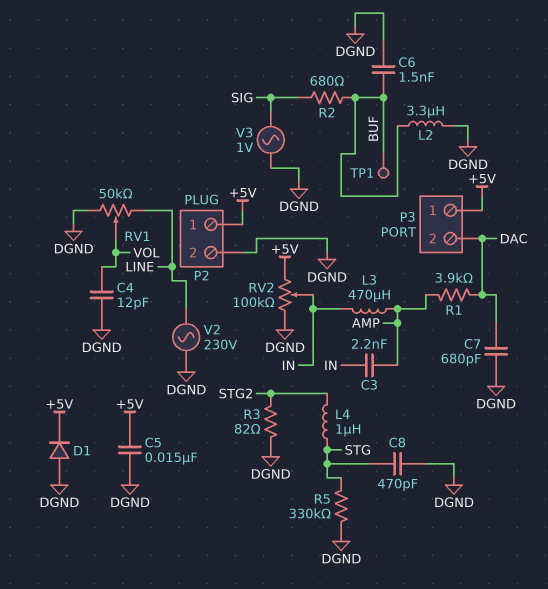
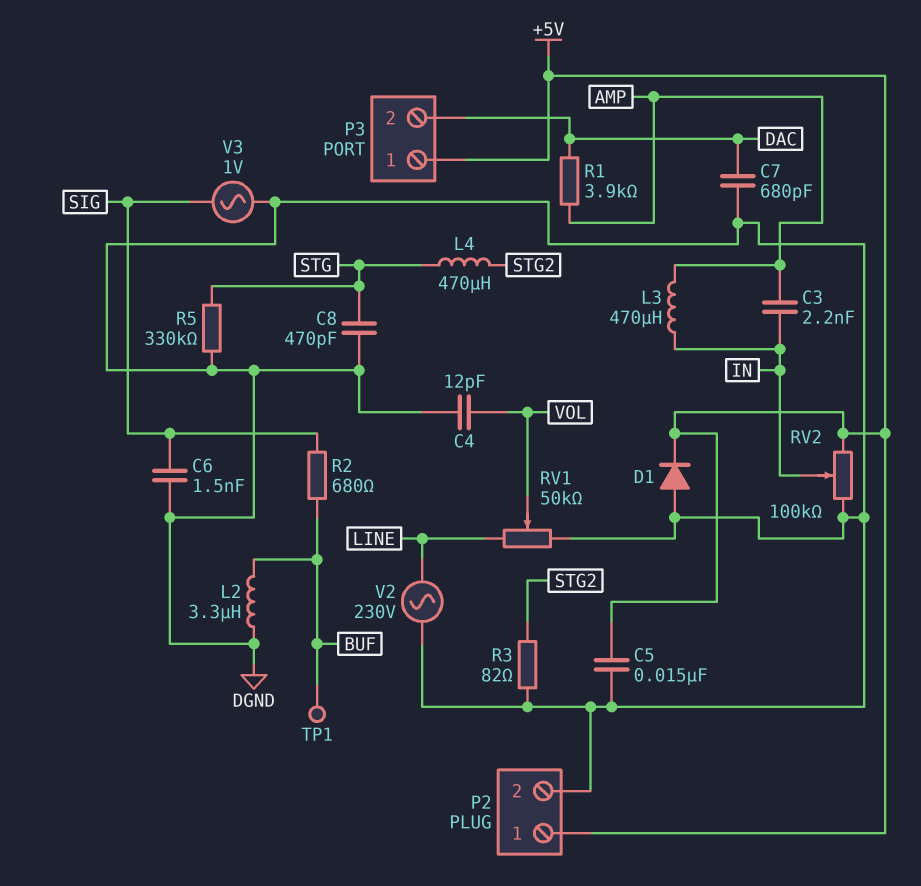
C6: 1.5nF (BUF, DGND) -> 1.5nF (DGND, SIG)
L4: 1uH (STG, STG2) -> 470uH (STG, STG2)

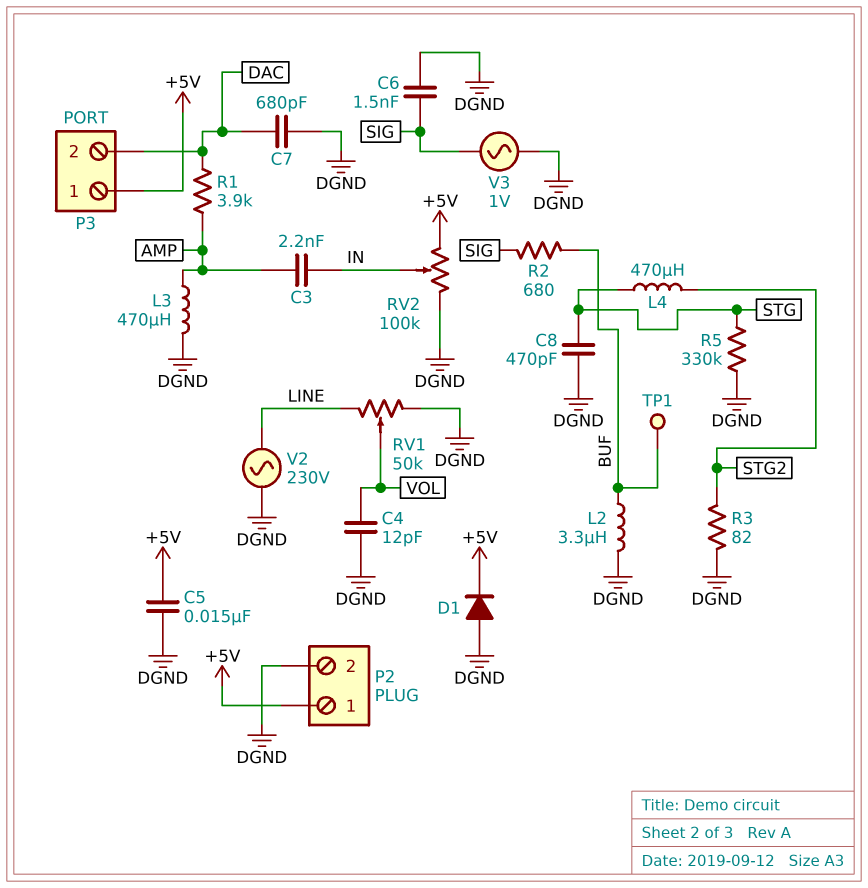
L3: 470uH (AMP, IN) -> 470uH (AMP, DGND)

